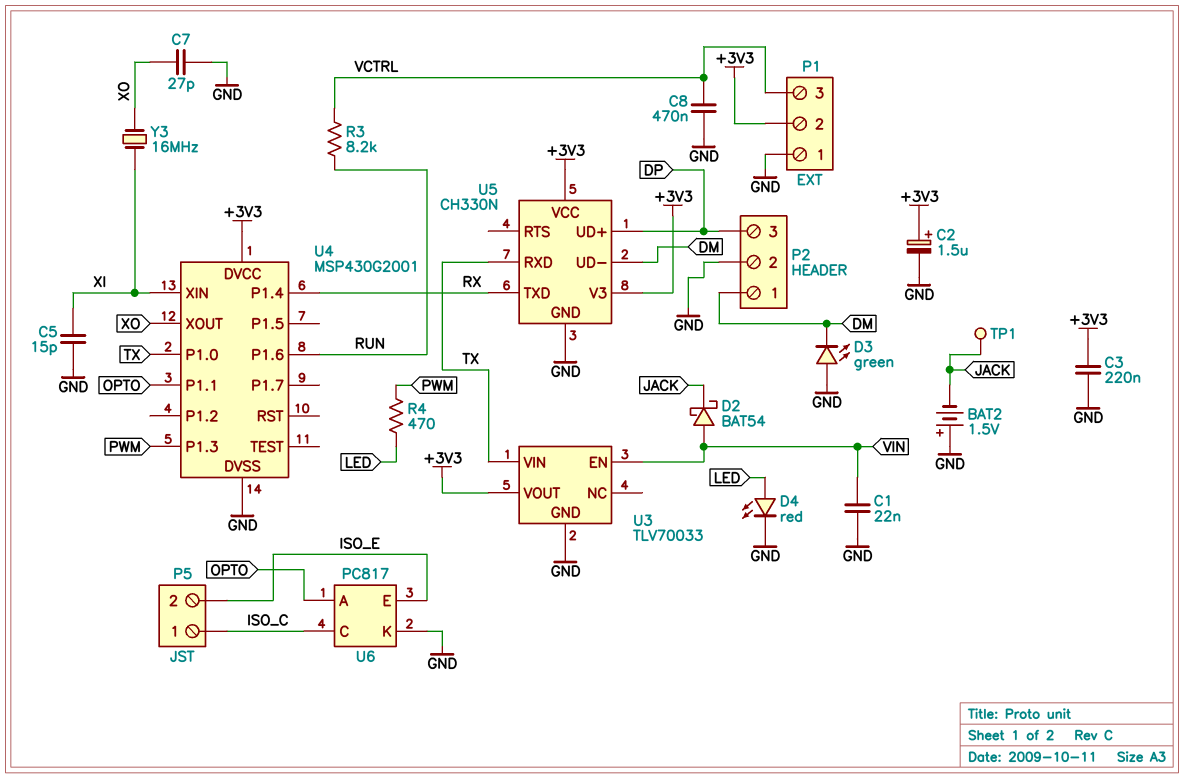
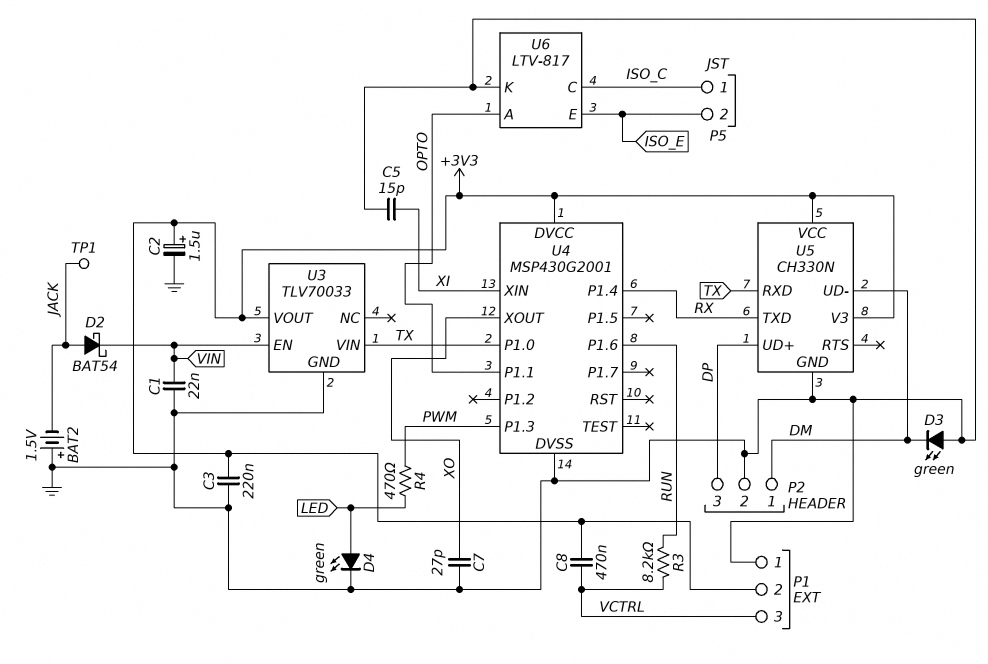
C8: 470nF (GND, VCTRL) -> 470nF (+3V3, VCTRL)
D2: schottky BAT54 (A VIN, K JACK) -> schottky BAT54 (A JACK, K VIN)
D4: LED red (A LED, K GND) -> LED green (A LED, K GND)
U6: PC817 -> LTV-817
Y3: 16MHz (XI, XO) -> none

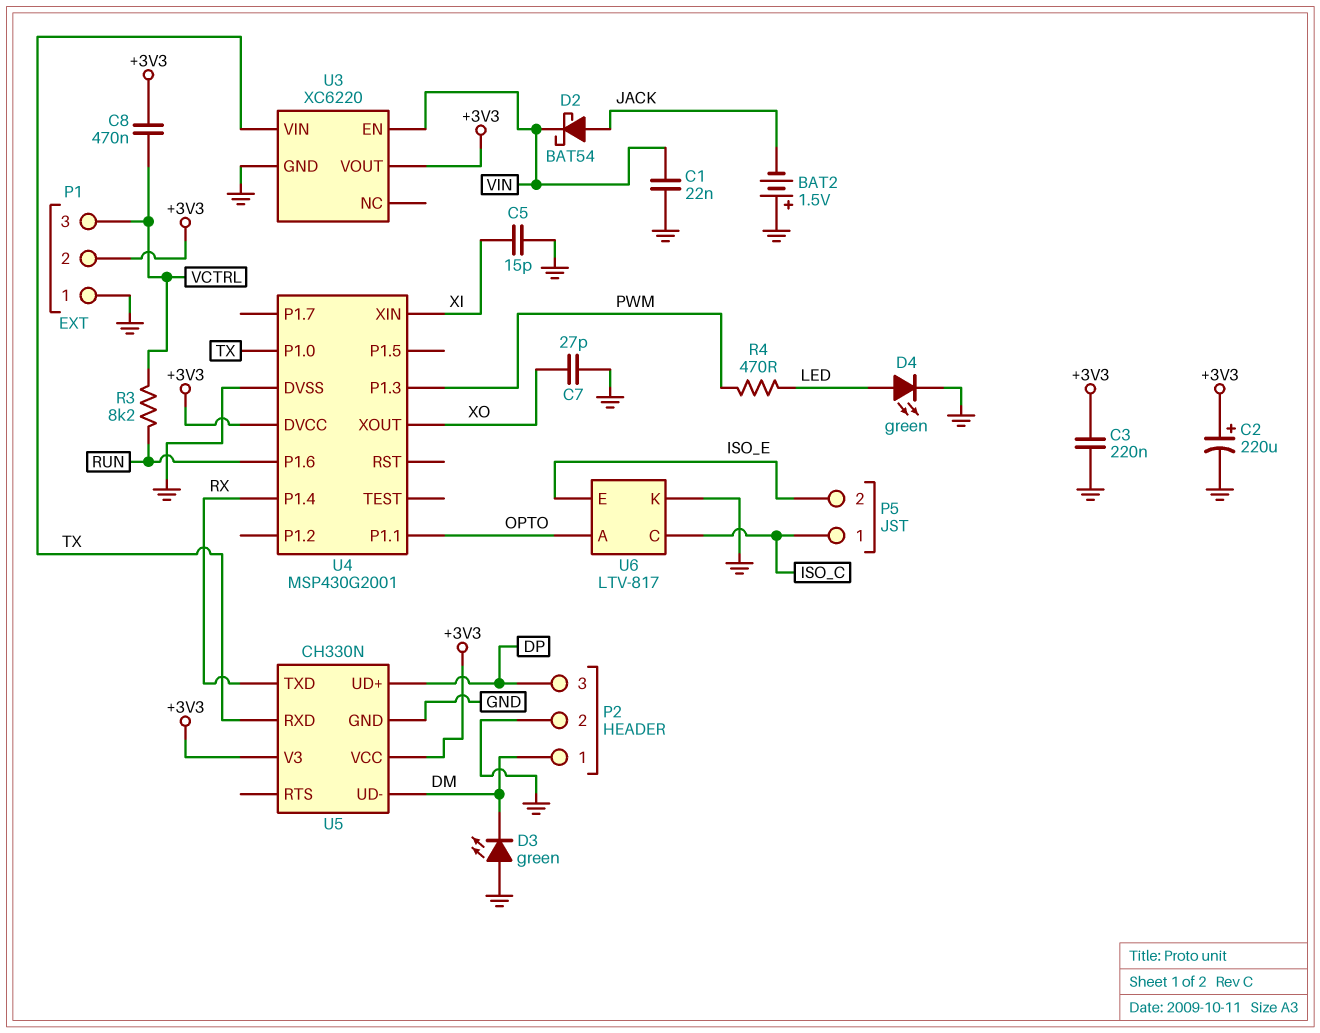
C2: 1.5uF (plus +3V3, minus GND) -> 220uF (plus +3V3, minus GND)
TP1: test point (JACK) -> none
U3: TLV70033 -> XC6220

